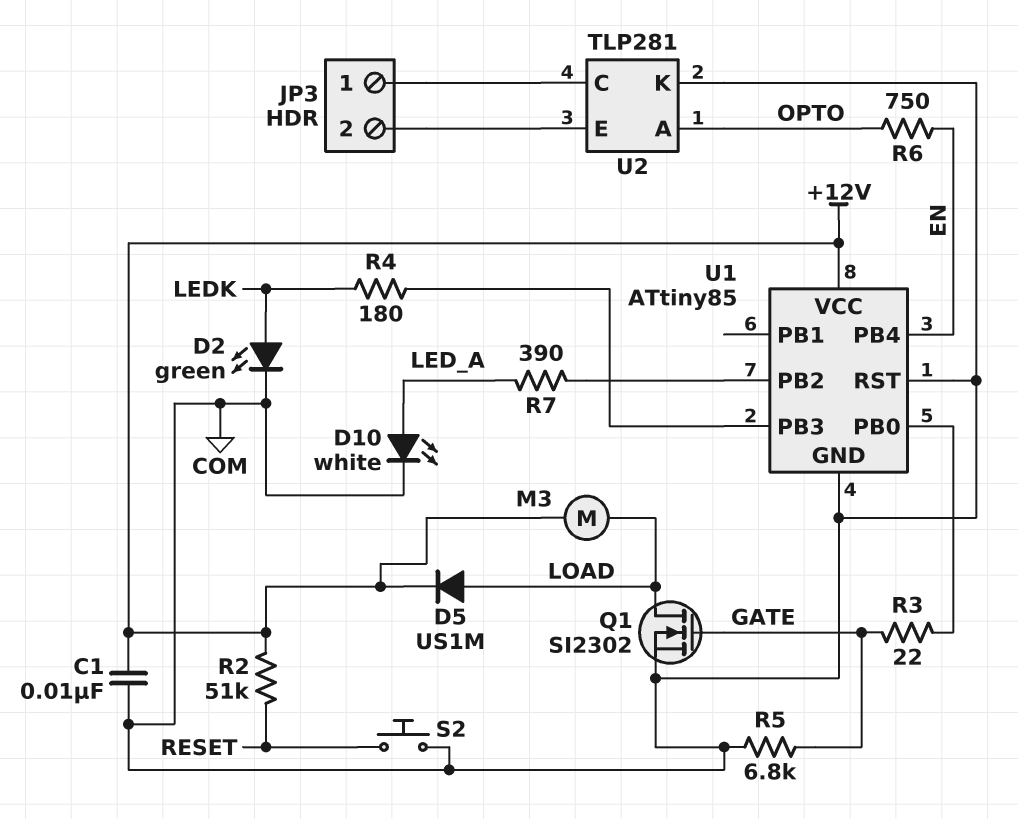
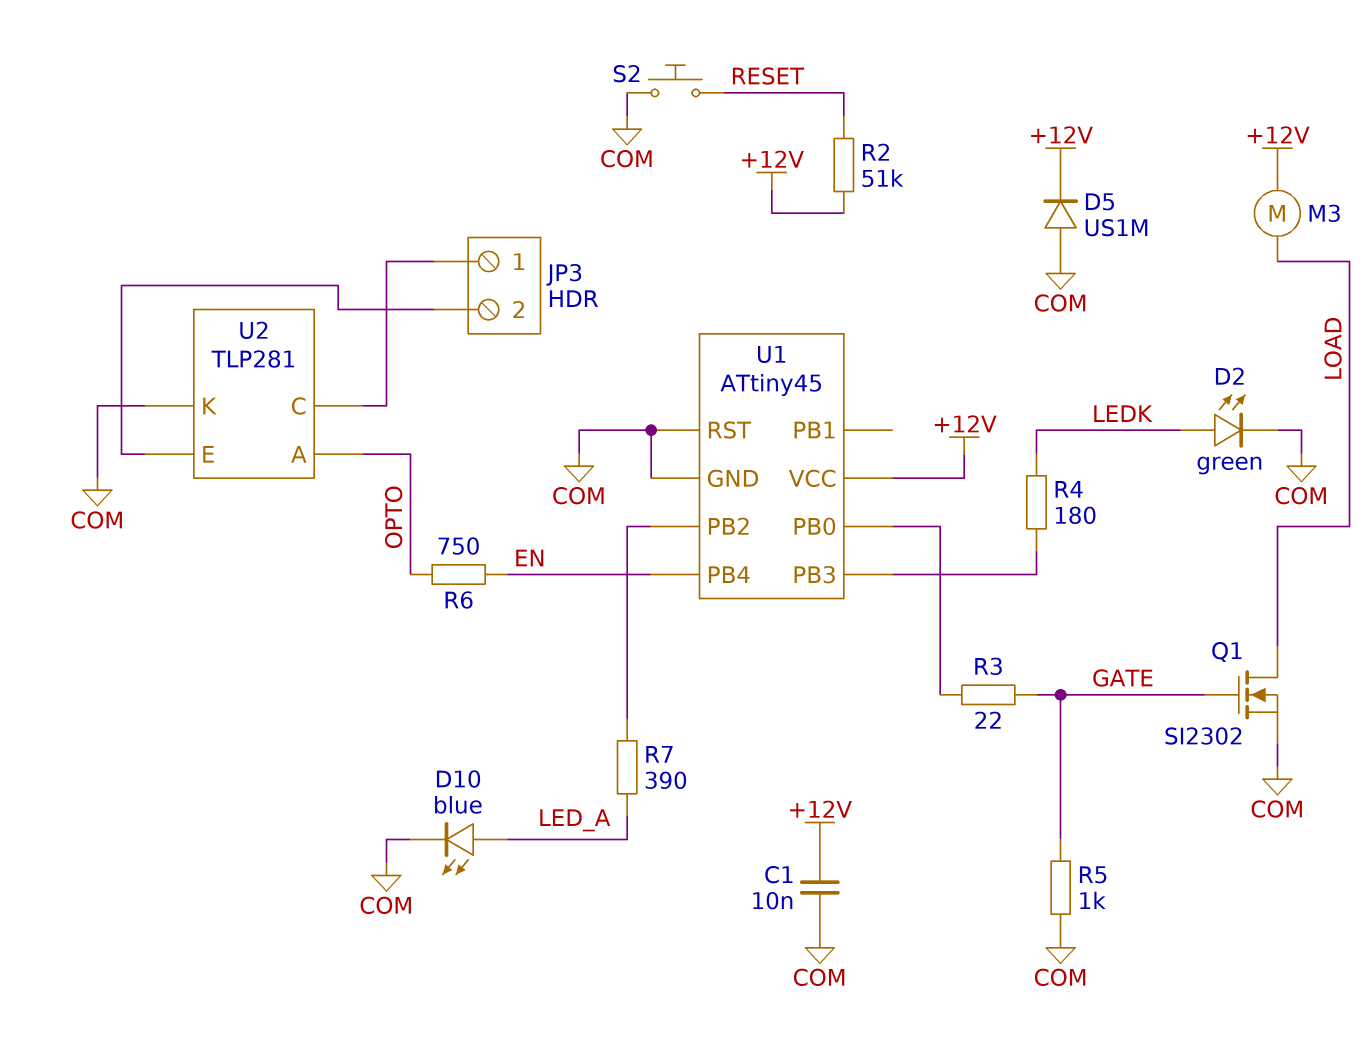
D5: diode US1M (A LOAD, K +12V) -> diode US1M (A COM, K +12V)
D10: LED white (A LED_A, K COM) -> LED blue (A LED_A, K COM)
R5: 6.8k (COM, GATE) -> 1k (COM, GATE)
U1: ATtiny85 -> ATtiny45

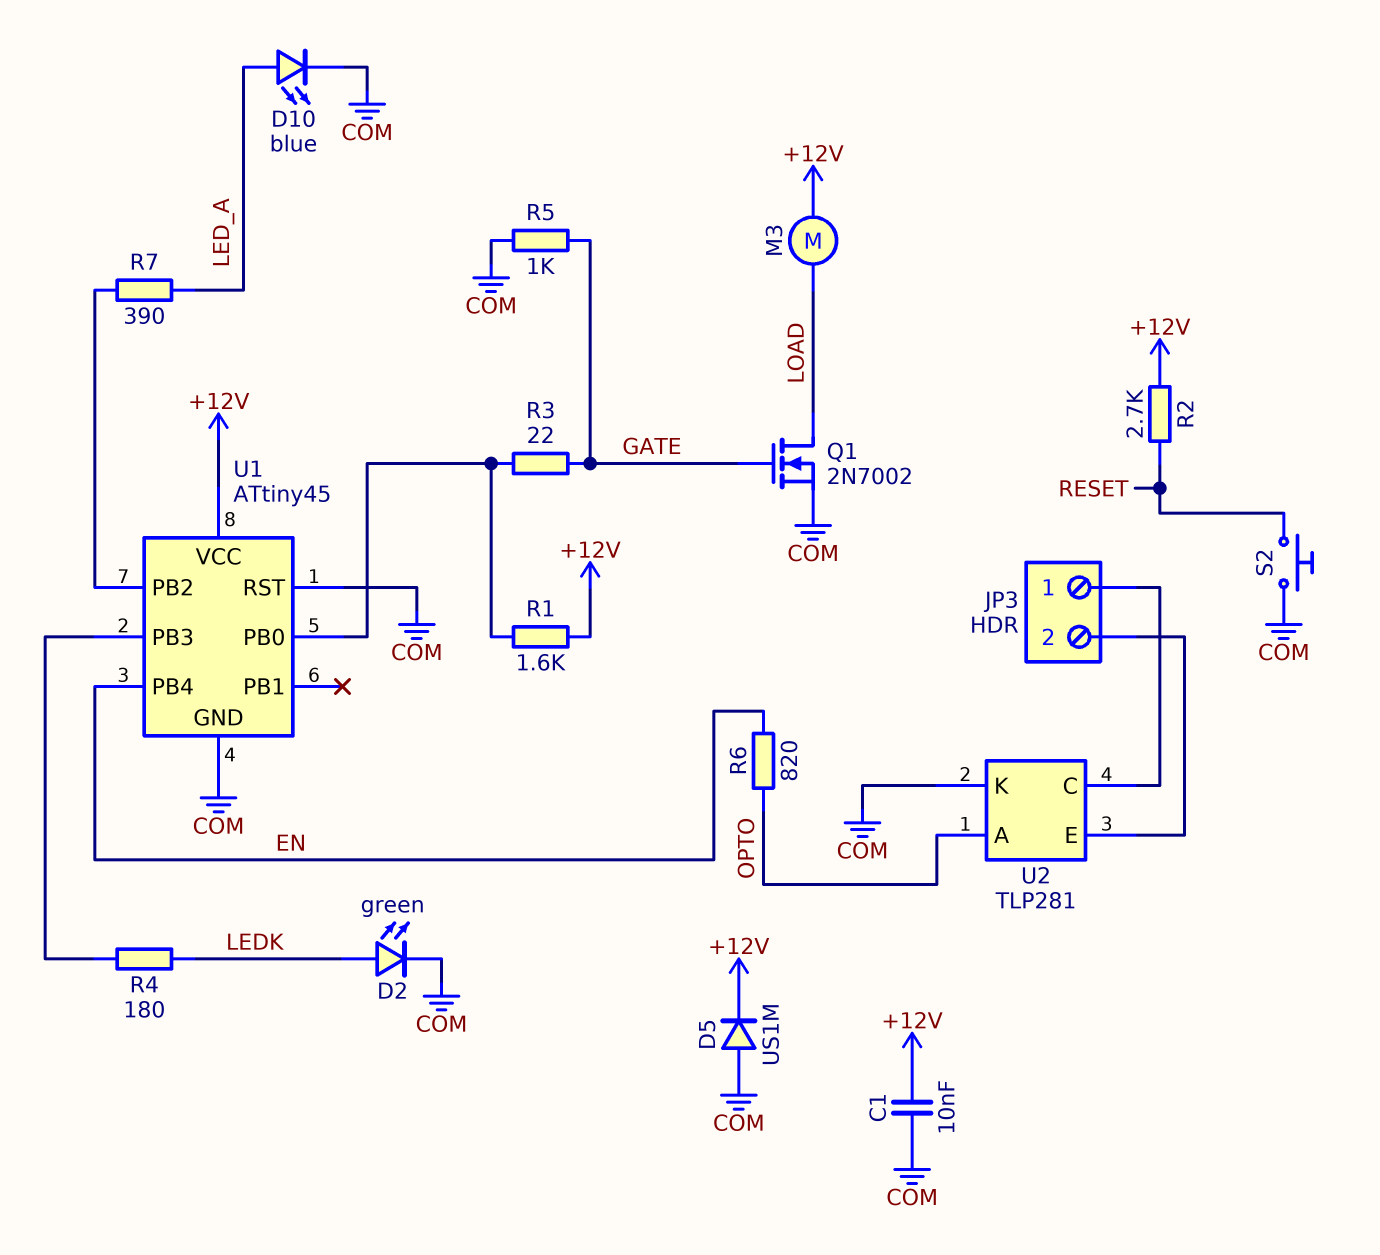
Q1: NMOS SI2302 (G GATE, D LOAD, S COM) -> NMOS 2N7002 (G GATE, D LOAD, S COM)
R1: none -> 1.6k (+12V, U1/PB0)
R2: 51k (+12V, RESET) -> 2.7k (+12V, RESET)
R6: 750 (EN, OPTO) -> 820 (EN, OPTO)

